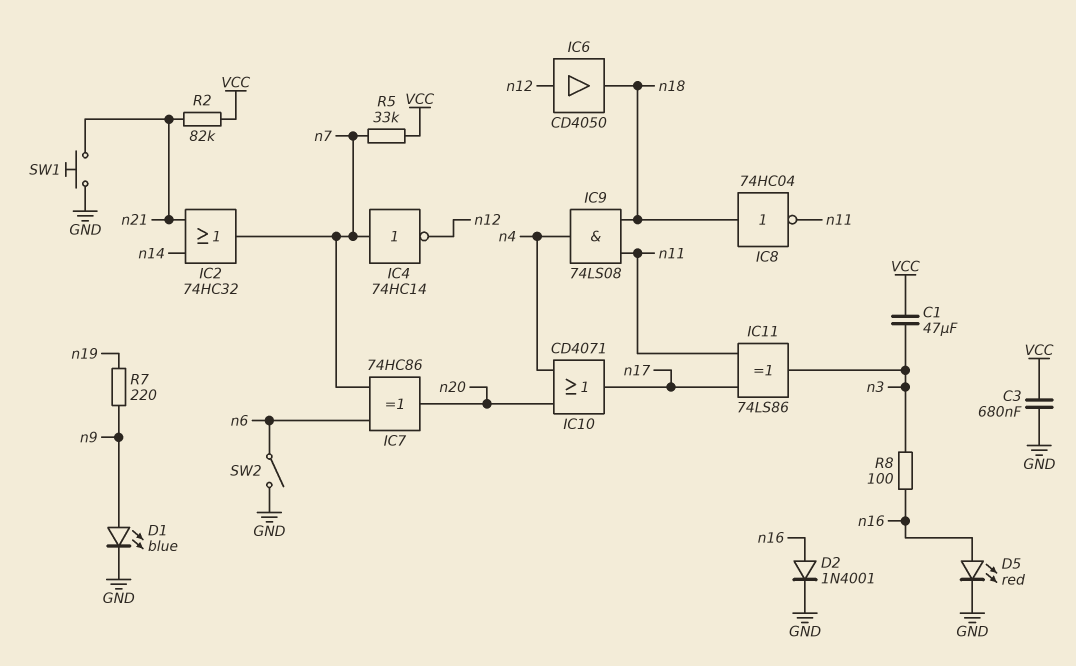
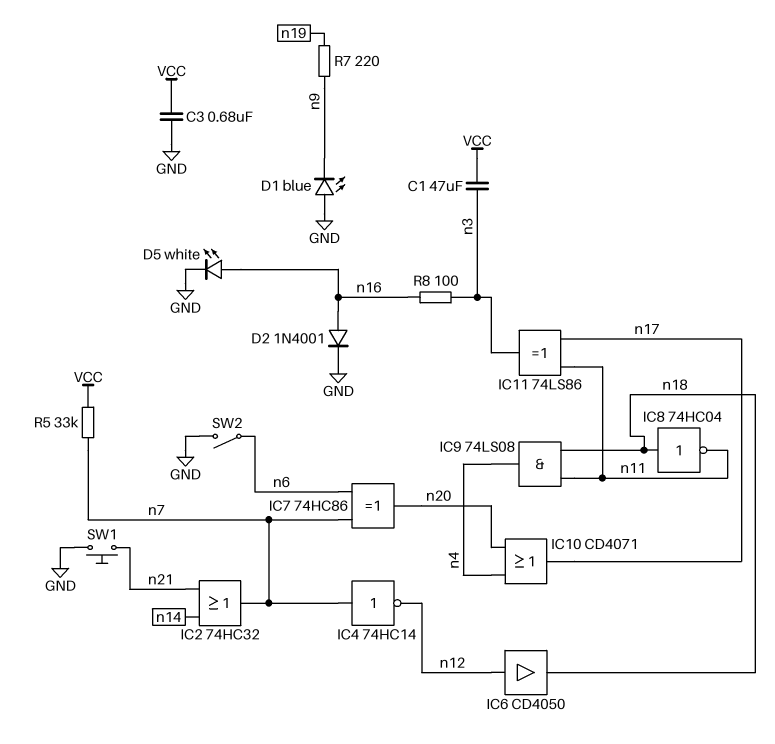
D1: LED blue (A n9, K GND) -> LED blue (A GND, K n9)
D5: LED red (A n16, K GND) -> LED white (A n16, K GND)
R2: 82k (VCC, n21) -> none

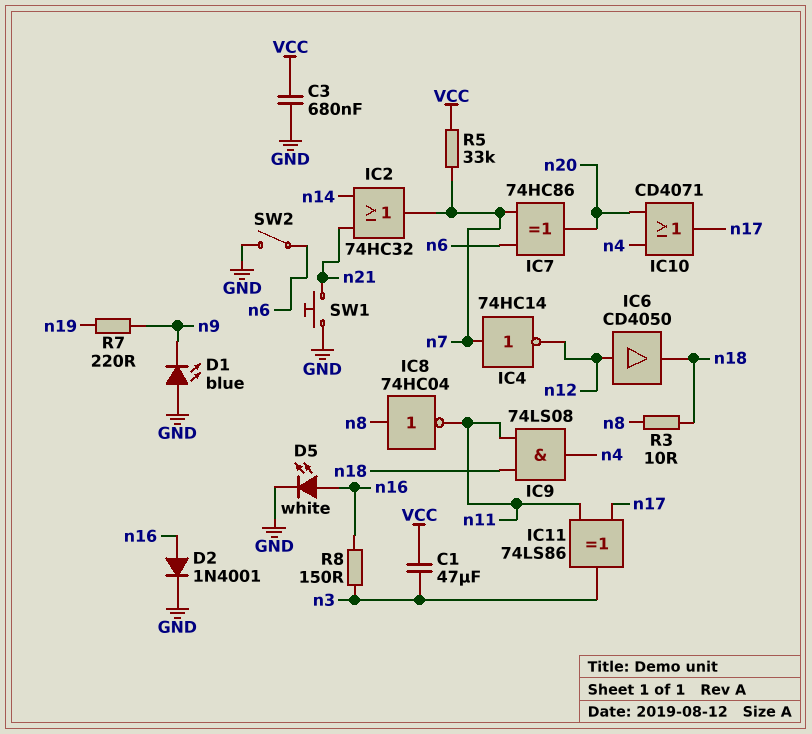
IC8: NOT 74HC04 (in n18, out n11) -> NOT 74HC04 (in n8, out n11)
R3: none -> 10 (n8, n18)
R8: 100 (n3, n16) -> 150 (n3, n16)

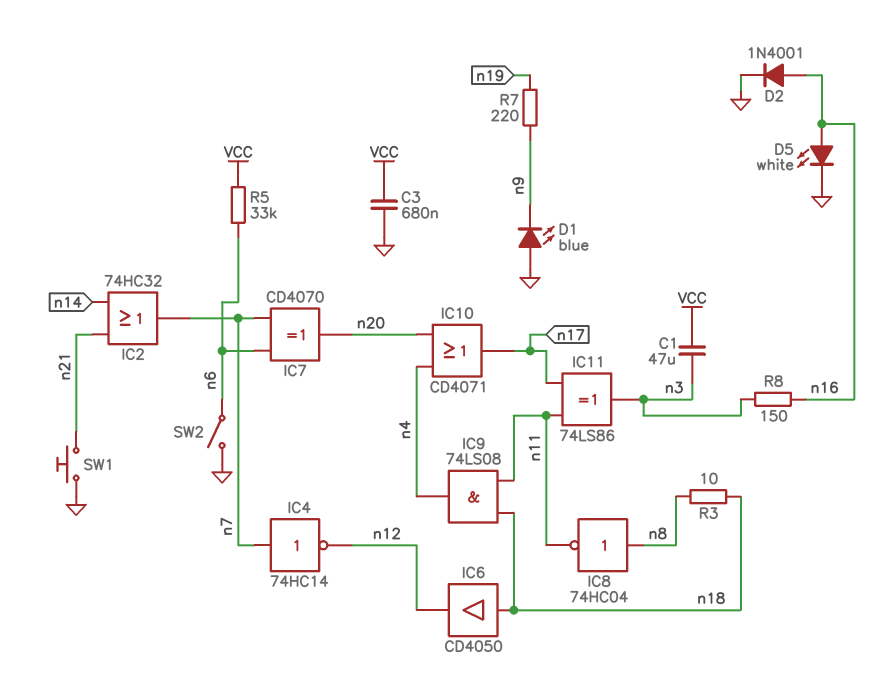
IC6: buffer CD4050 (in n12, out n18) -> buffer CD4050 (in n18, out n12)
IC7: XOR 74HC86 (in n6, in n7, out n20) -> XOR CD4070 (in n6, in n7, out n20)
R5: 33k (VCC, n7) -> 33k (VCC, n6)

